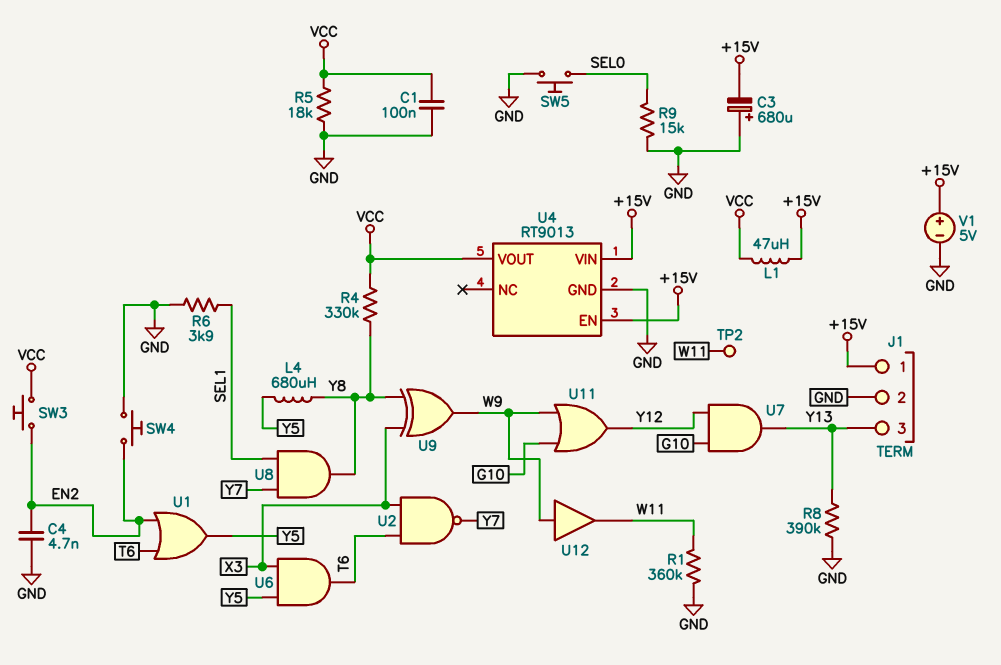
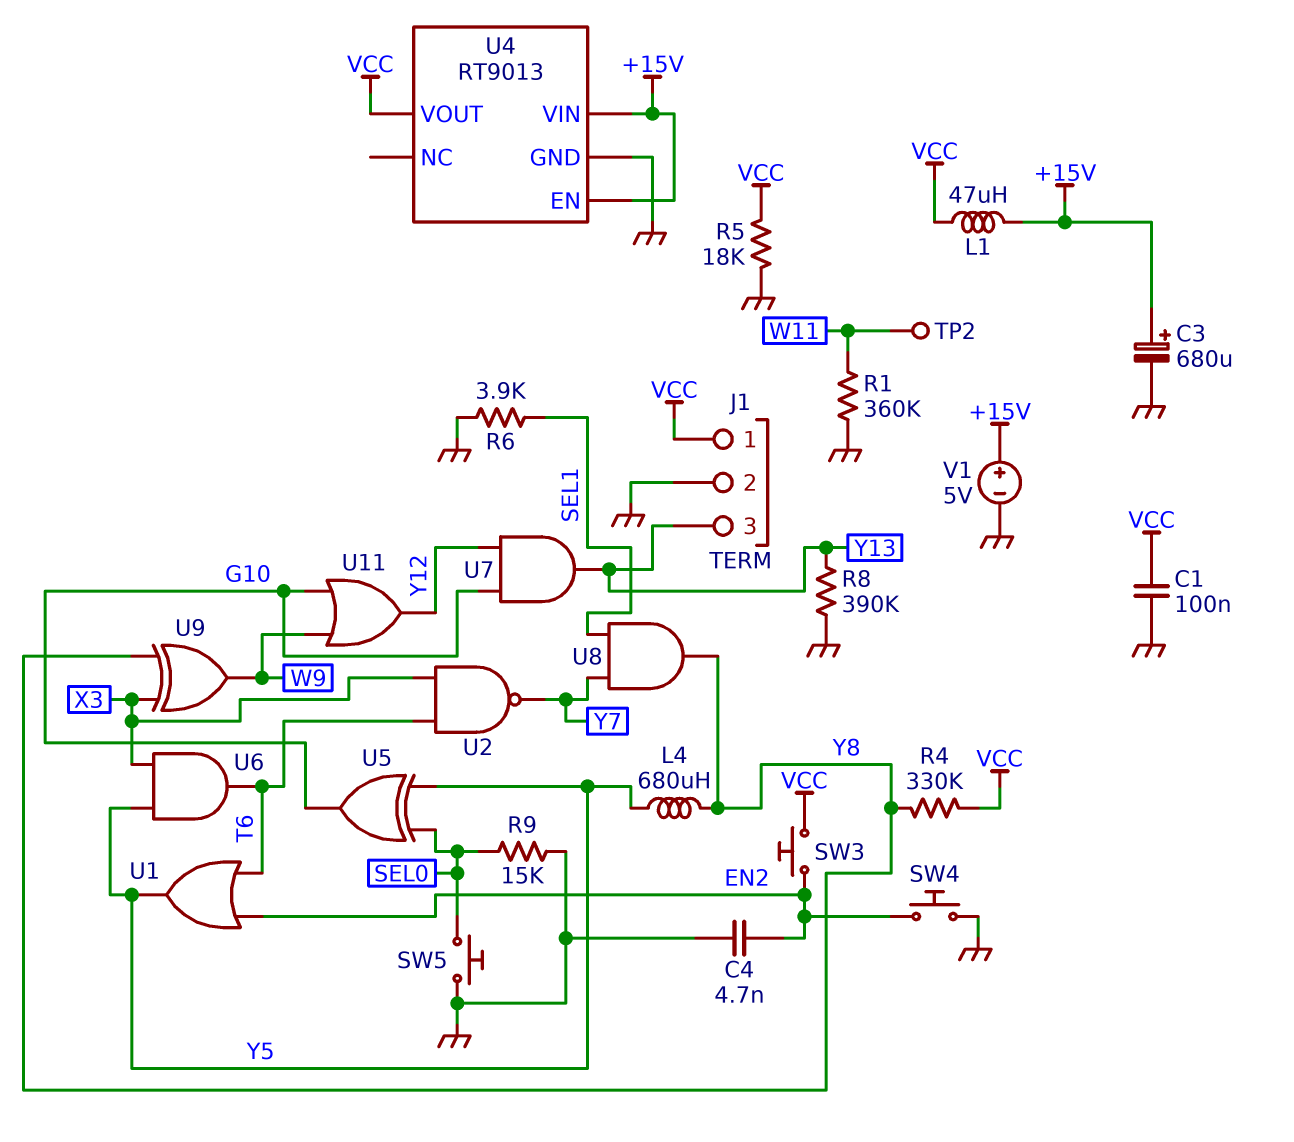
C3: 680uF (plus GND, minus +15V) -> 680uF (plus +15V, minus GND)
J1 pin 1: +15V -> VCC
U5: none -> XOR (in SEL0, in Y5, out G10)
U12: buffer (in W9, out W11) -> none

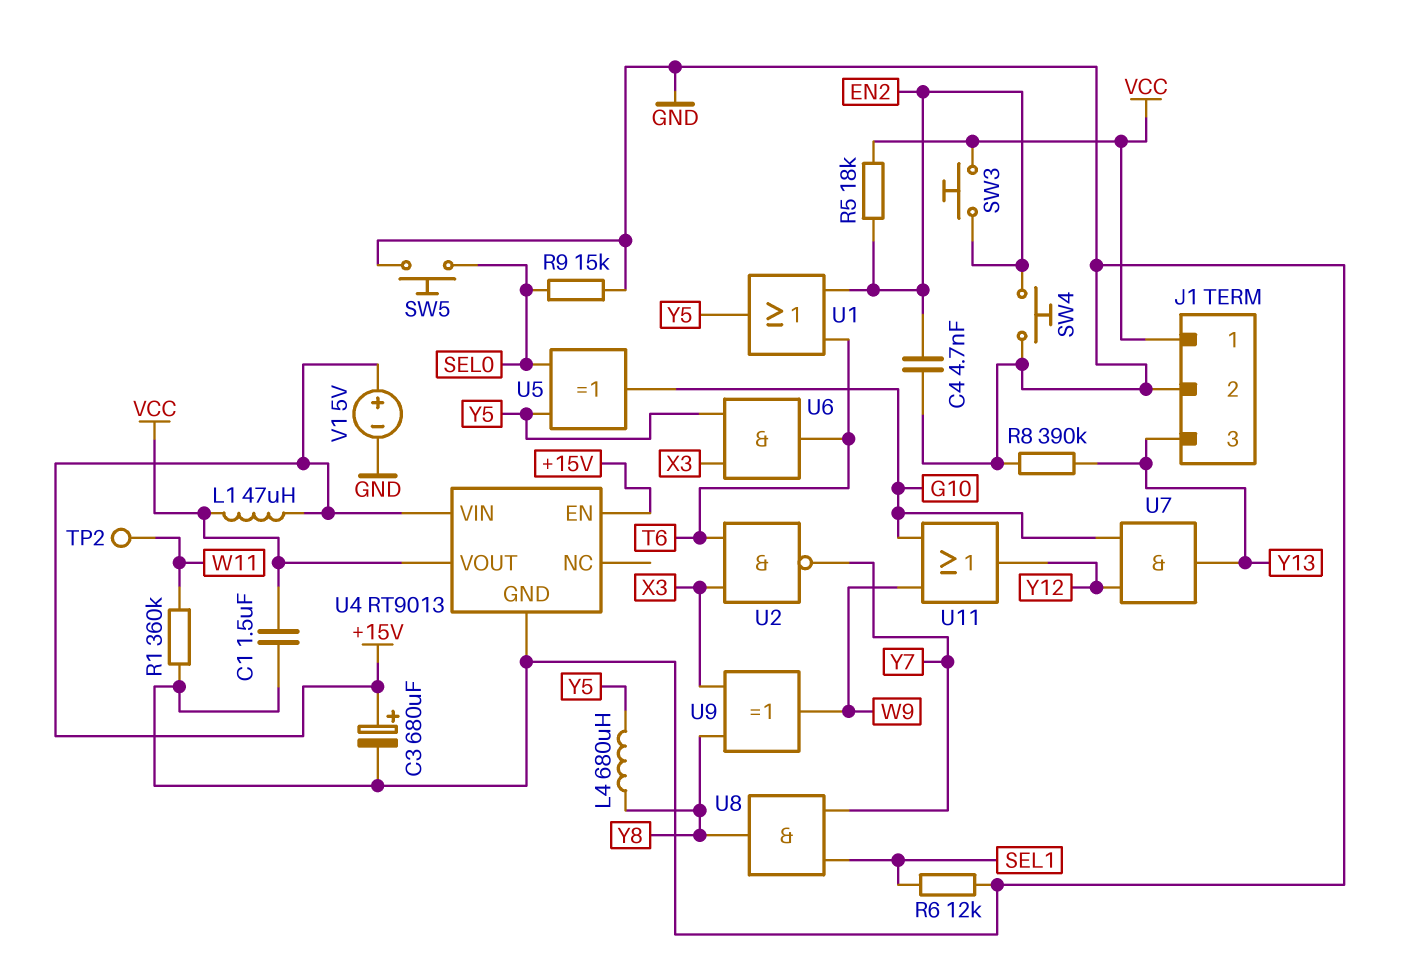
C1: 100nF (GND, VCC) -> 1.5uF (GND, VCC)
R4: 330k (VCC, Y8) -> none
R5: 18k (GND, VCC) -> 18k (EN2, VCC)
R6: 3.9k (GND, SEL1) -> 12k (GND, SEL1)

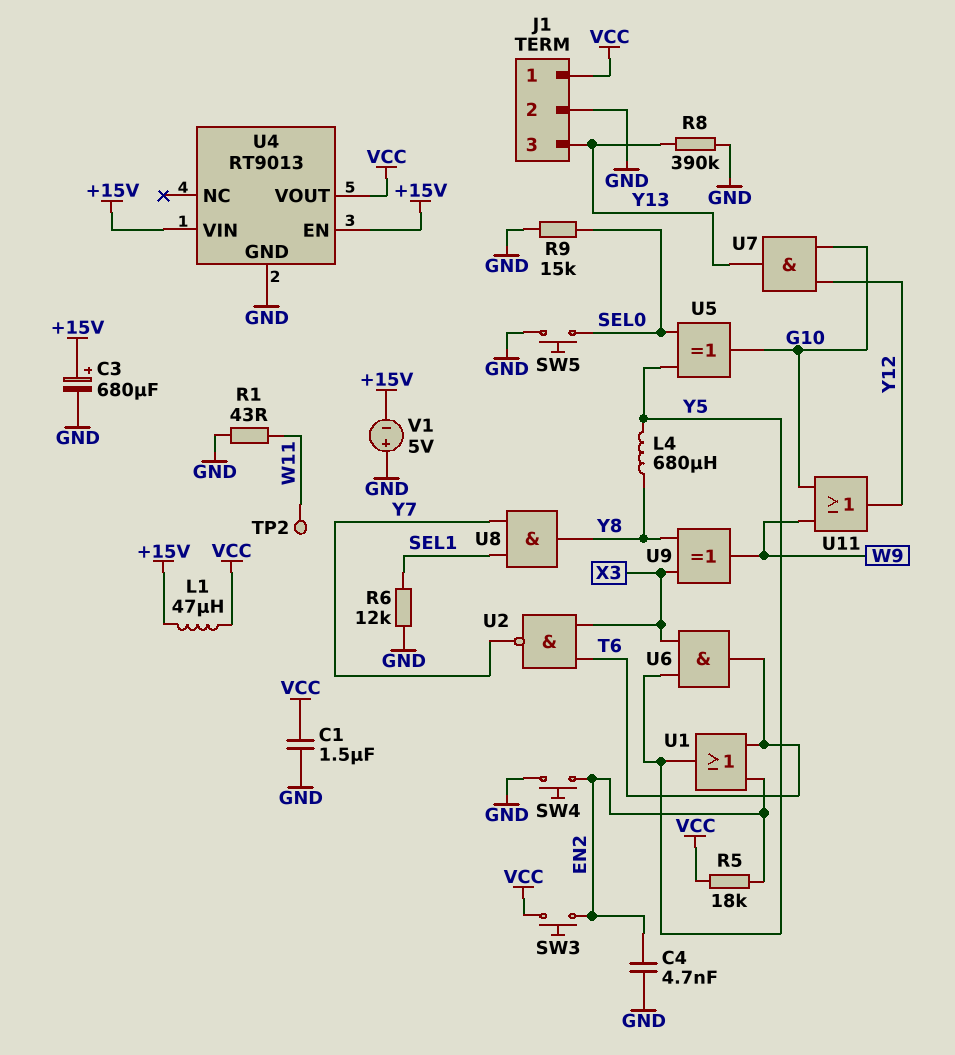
R1: 360k (GND, W11) -> 43 (GND, W11)
V1: 5V (plus +15V, minus GND) -> 5V (plus GND, minus +15V)

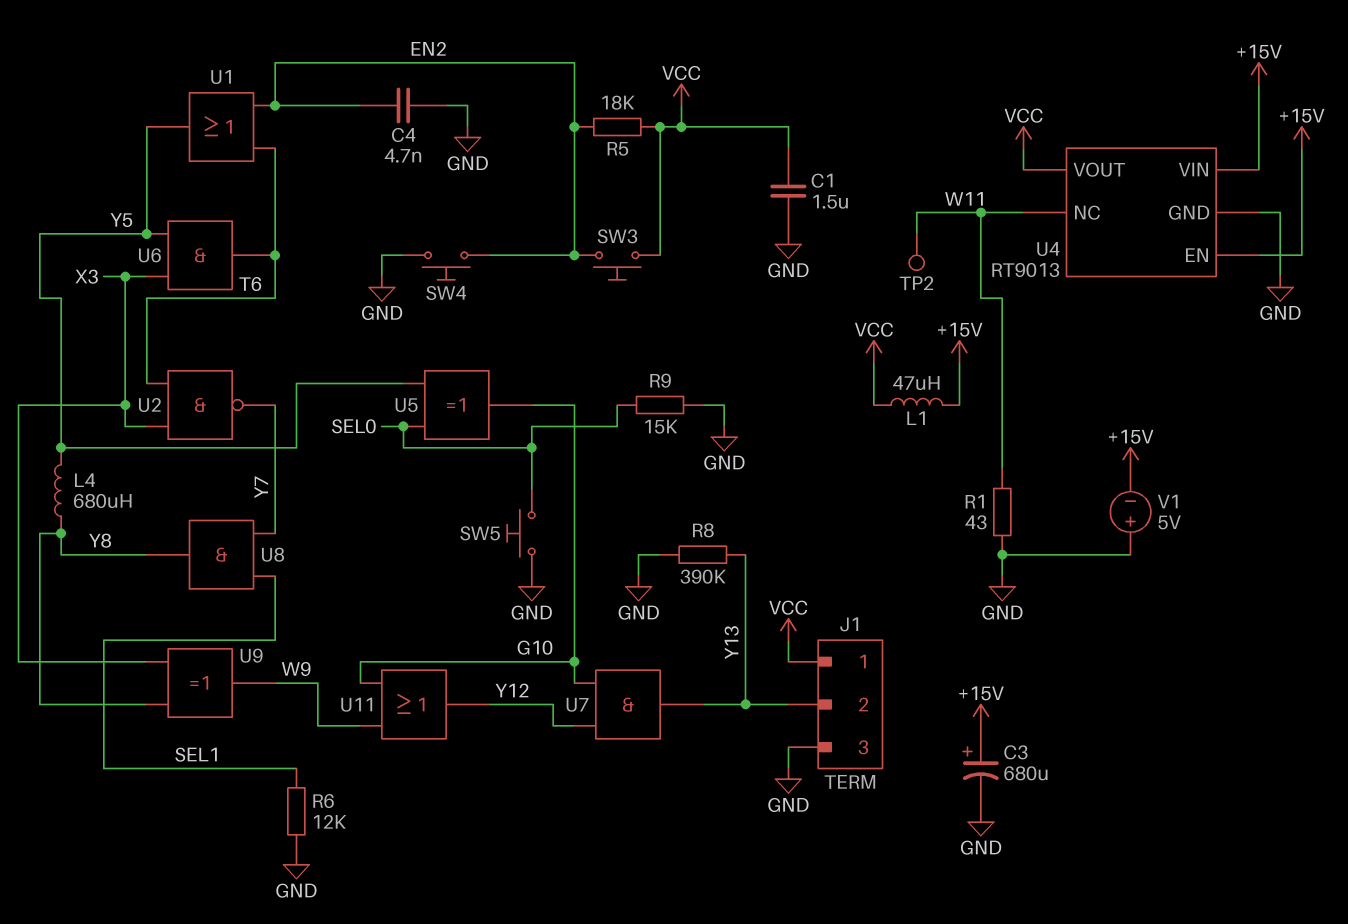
J1 pin 2: GND -> Y13
J1 pin 3: Y13 -> GND
U4 pin NC: none -> W11

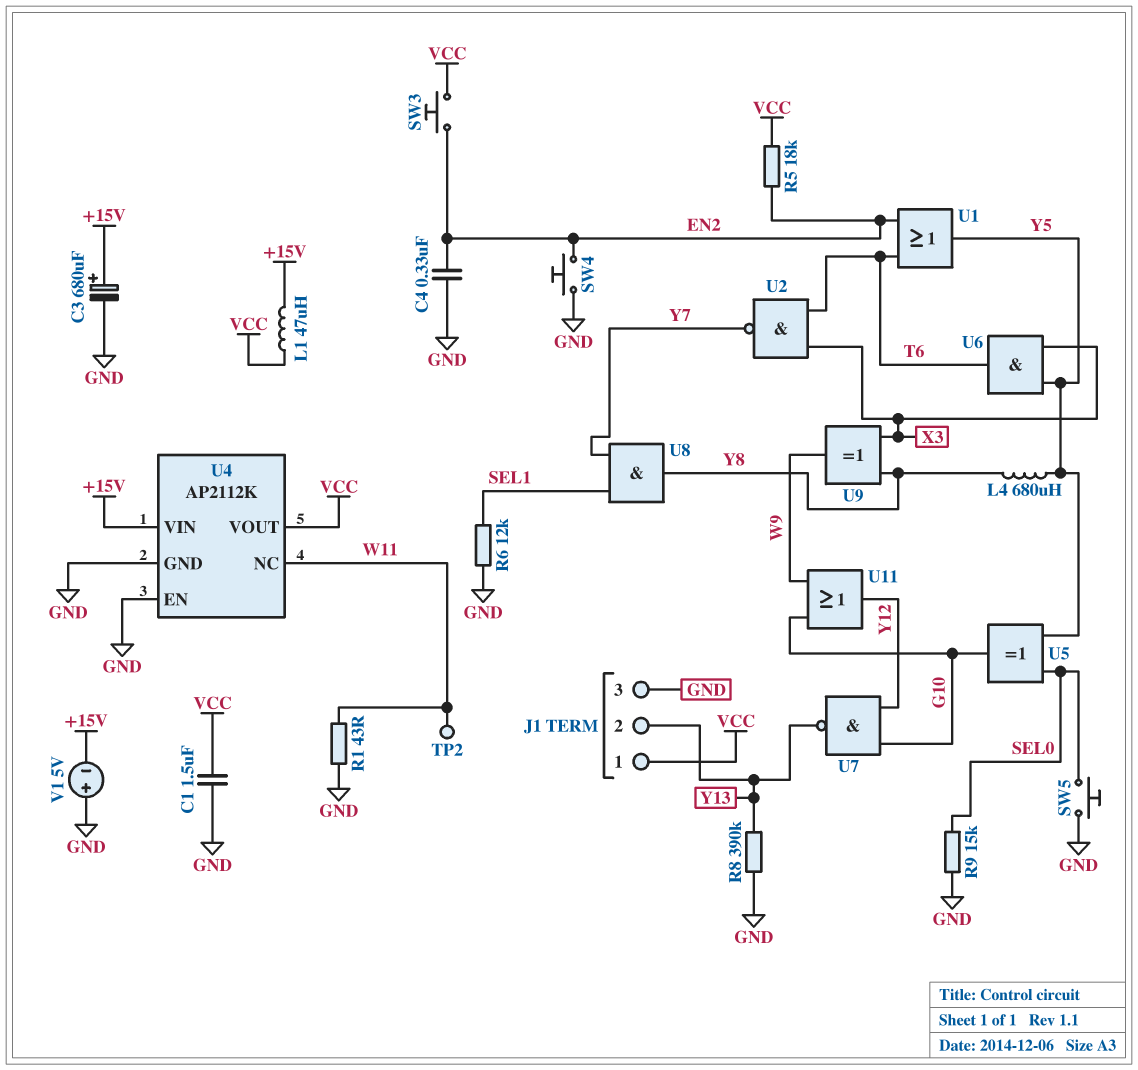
C4: 4.7nF (EN2, GND) -> 330nF (EN2, GND)
U4: RT9013 -> AP2112K
U4 pin EN: +15V -> GND
U7: AND (in G10, in Y12, out Y13) -> NAND (in G10, in Y12, out Y13)

